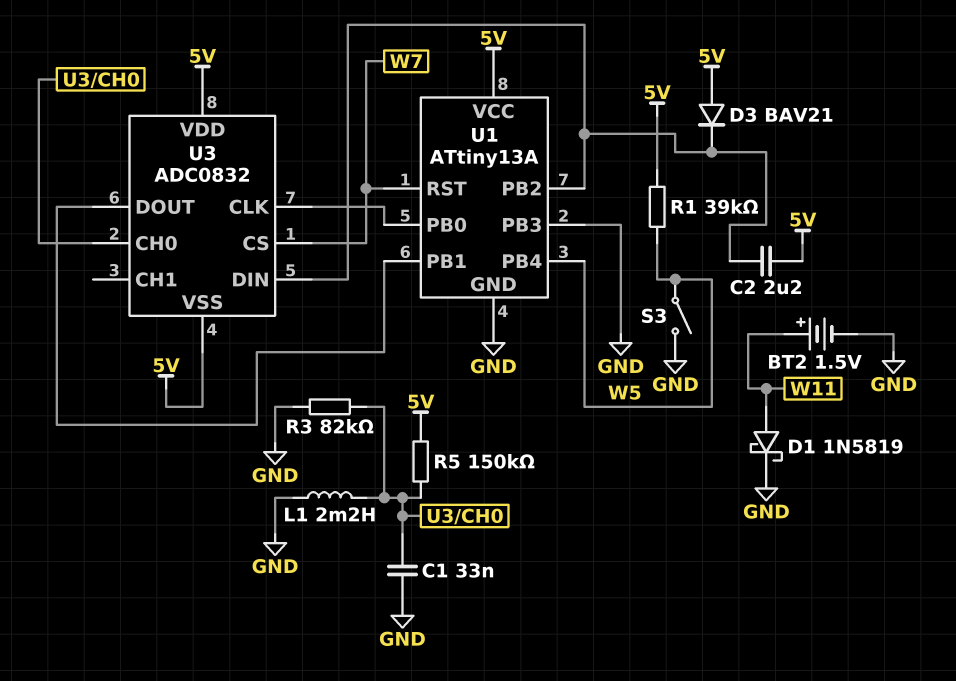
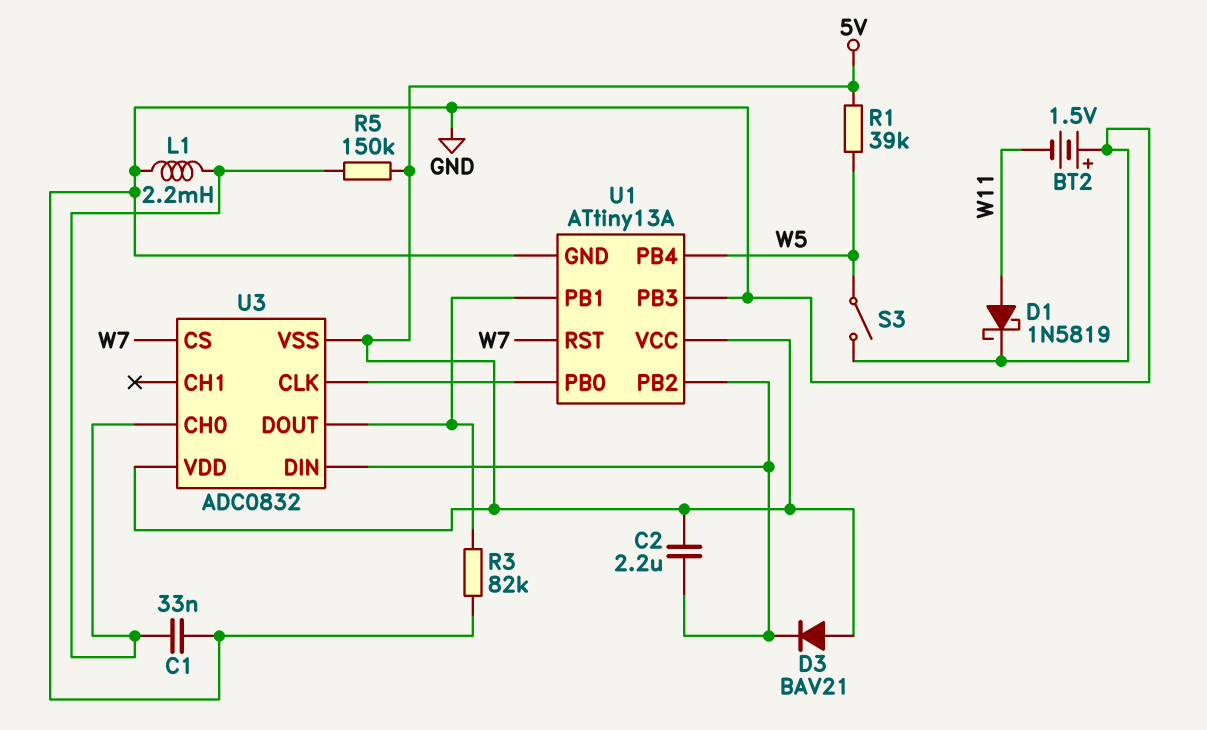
BT2: 1.5V (plus W11, minus GND) -> 1.5V (plus GND, minus W11)
R3: 82k (GND, U3/CH0) -> 82k (GND, U1/PB1)

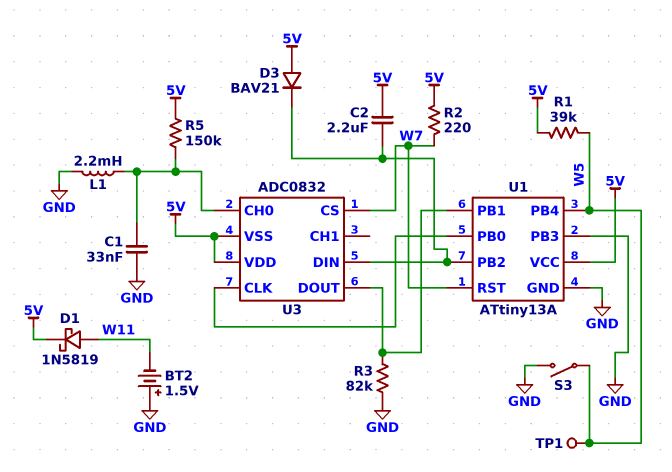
D1: schottky 1N5819 (A W11, K GND) -> schottky 1N5819 (A W11, K 5V)
R2: none -> 220 (5V, W7)
TP1: none -> test point (W5)

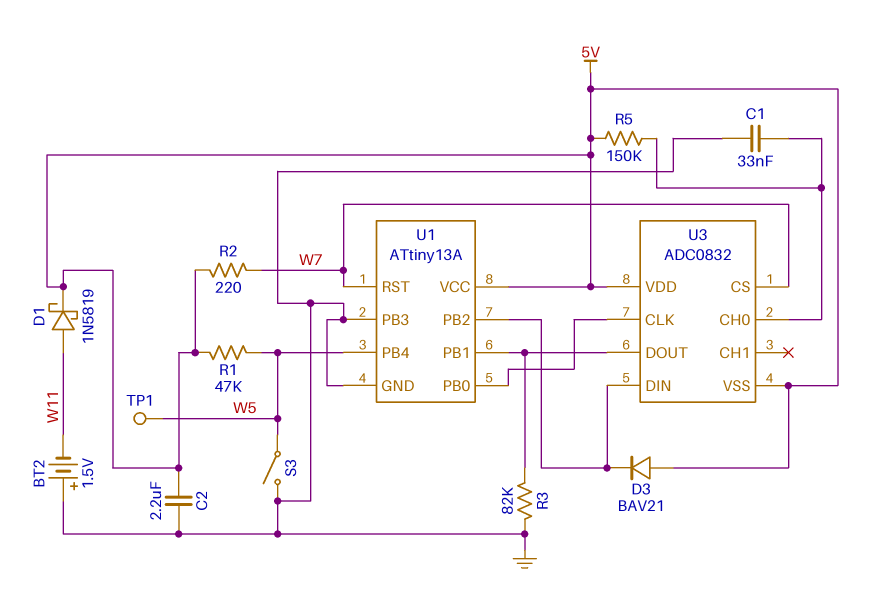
C2: 2.2uF (5V, U1/PB2) -> 2.2uF (5V, GND)
L1: 2.2mH (GND, U3/CH0) -> none
R1: 39k (5V, W5) -> 47k (5V, W5)

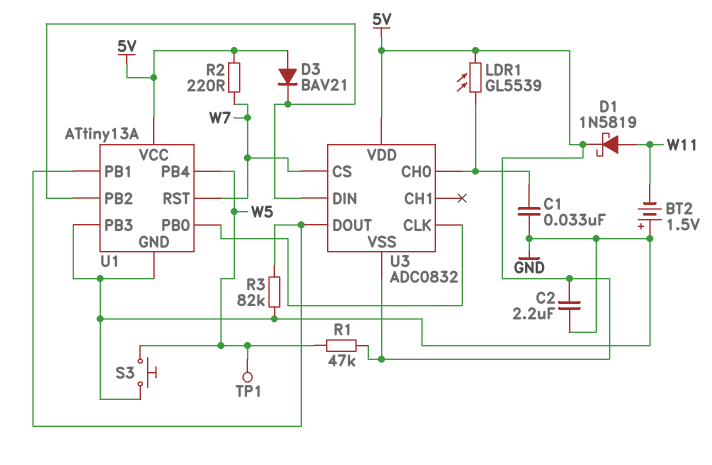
LDR1: none -> GL5539 (5V, U3/CH0)
R5: 150k (5V, U3/CH0) -> none
S3: switch (GND, W5) -> button (GND, W5)

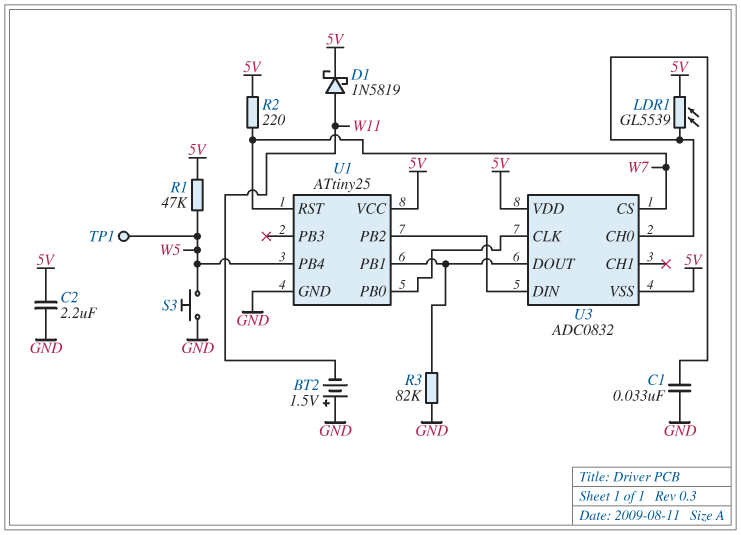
D3: diode BAV21 (A 5V, K U1/PB2) -> none
U1: ATtiny13A -> ATtiny25
U1 pin PB3: GND -> none

